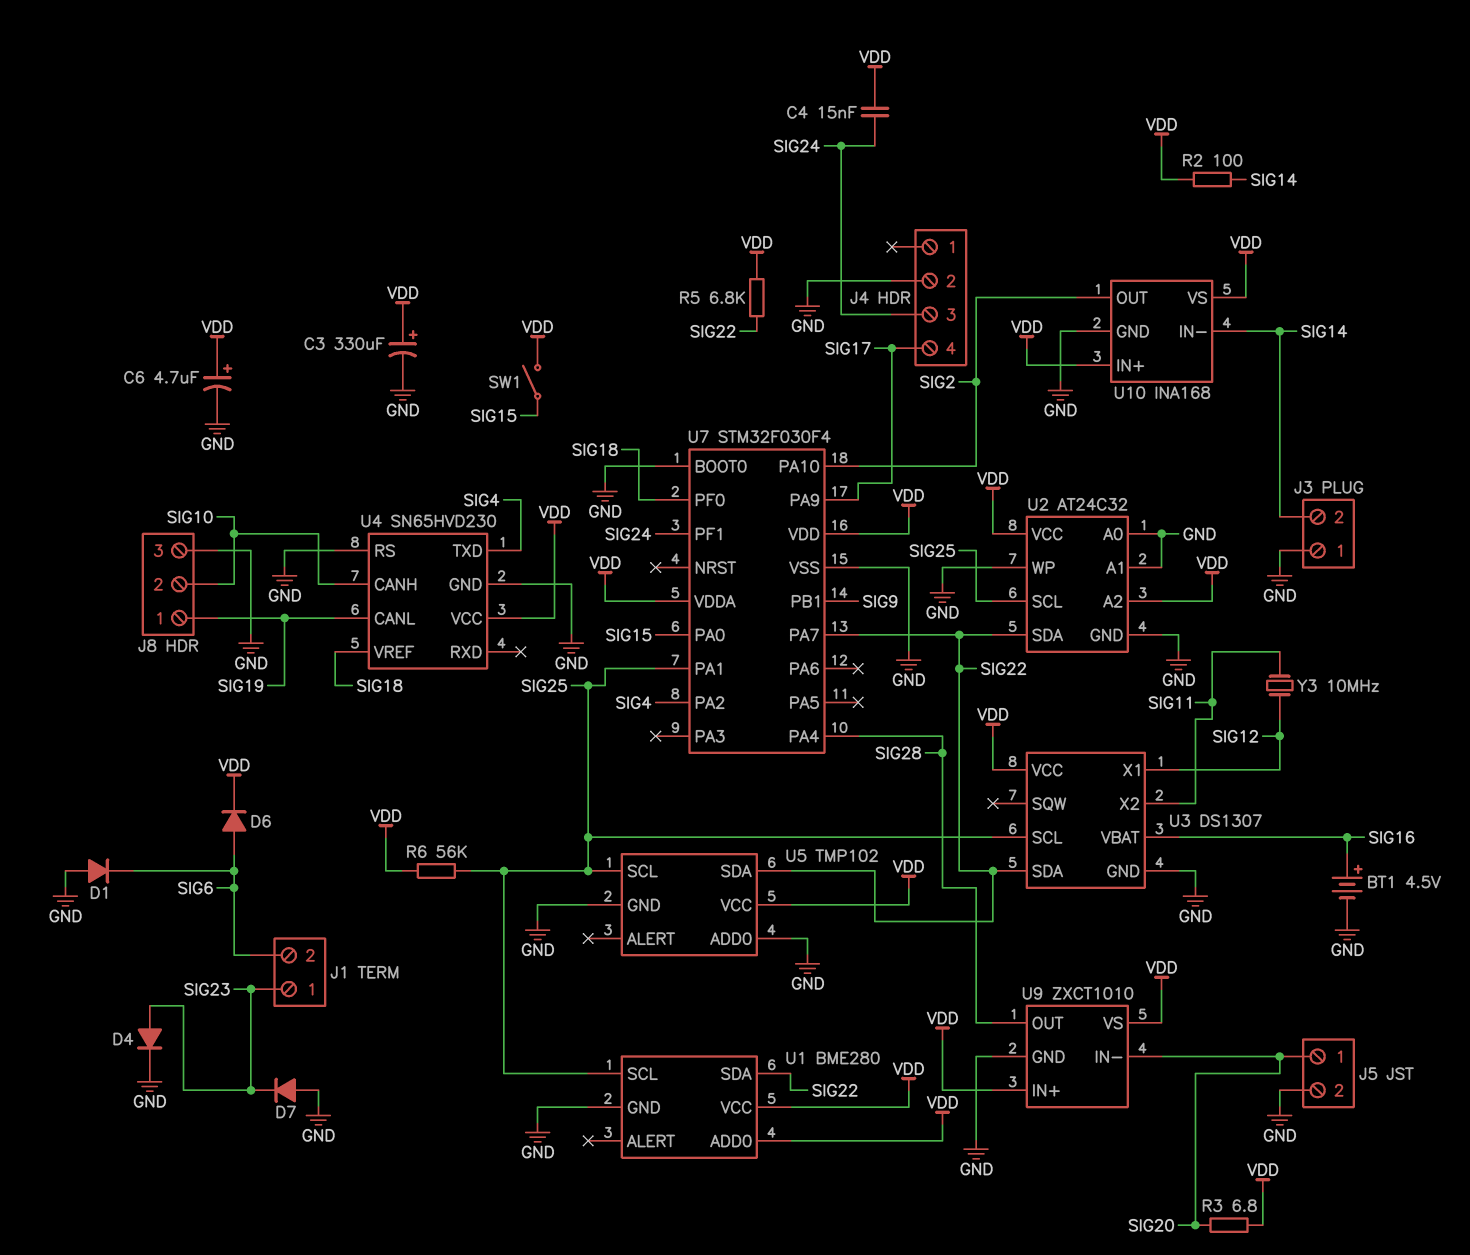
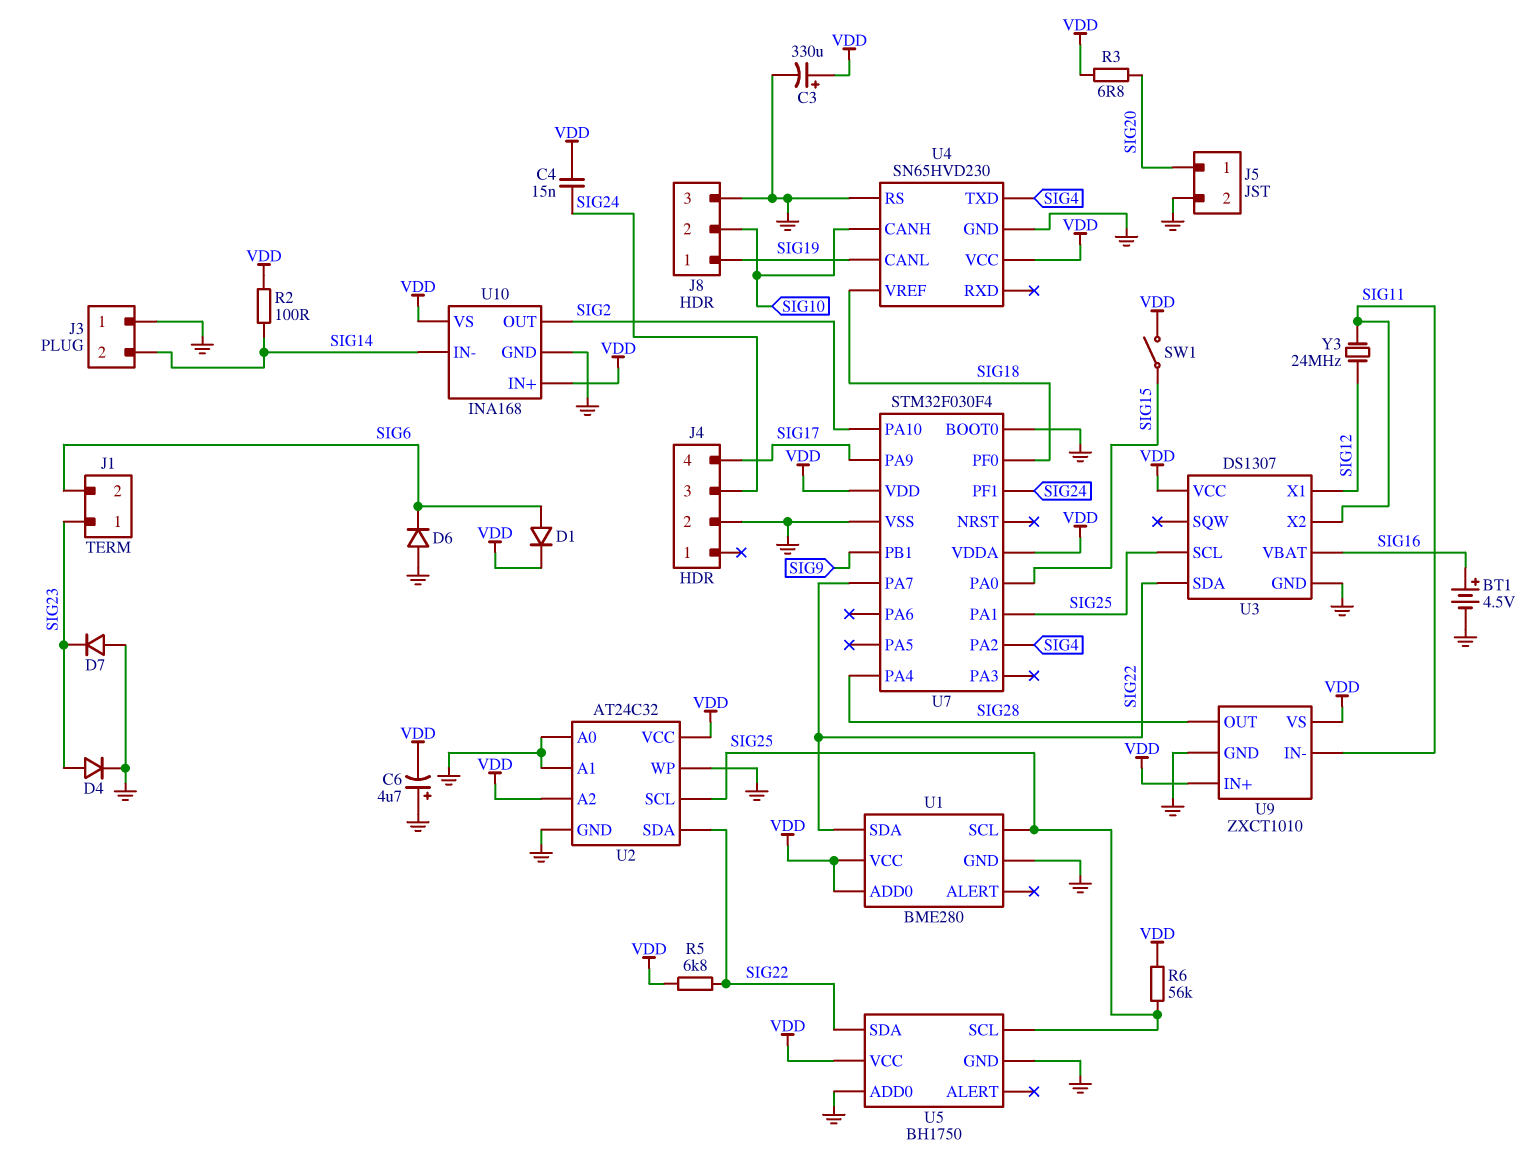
C6: 4.7uF (plus VDD, minus GND) -> 4.7uF (plus GND, minus VDD)
D1: diode (A GND, K SIG6) -> diode (A SIG6, K VDD)
D6: diode (A SIG6, K VDD) -> diode (A GND, K SIG6)
U5: TMP102 -> BH1750
U9 pin IN-: SIG20 -> SIG11
Y3: 10MHz (SIG11, SIG12) -> 24MHz (SIG11, SIG12)

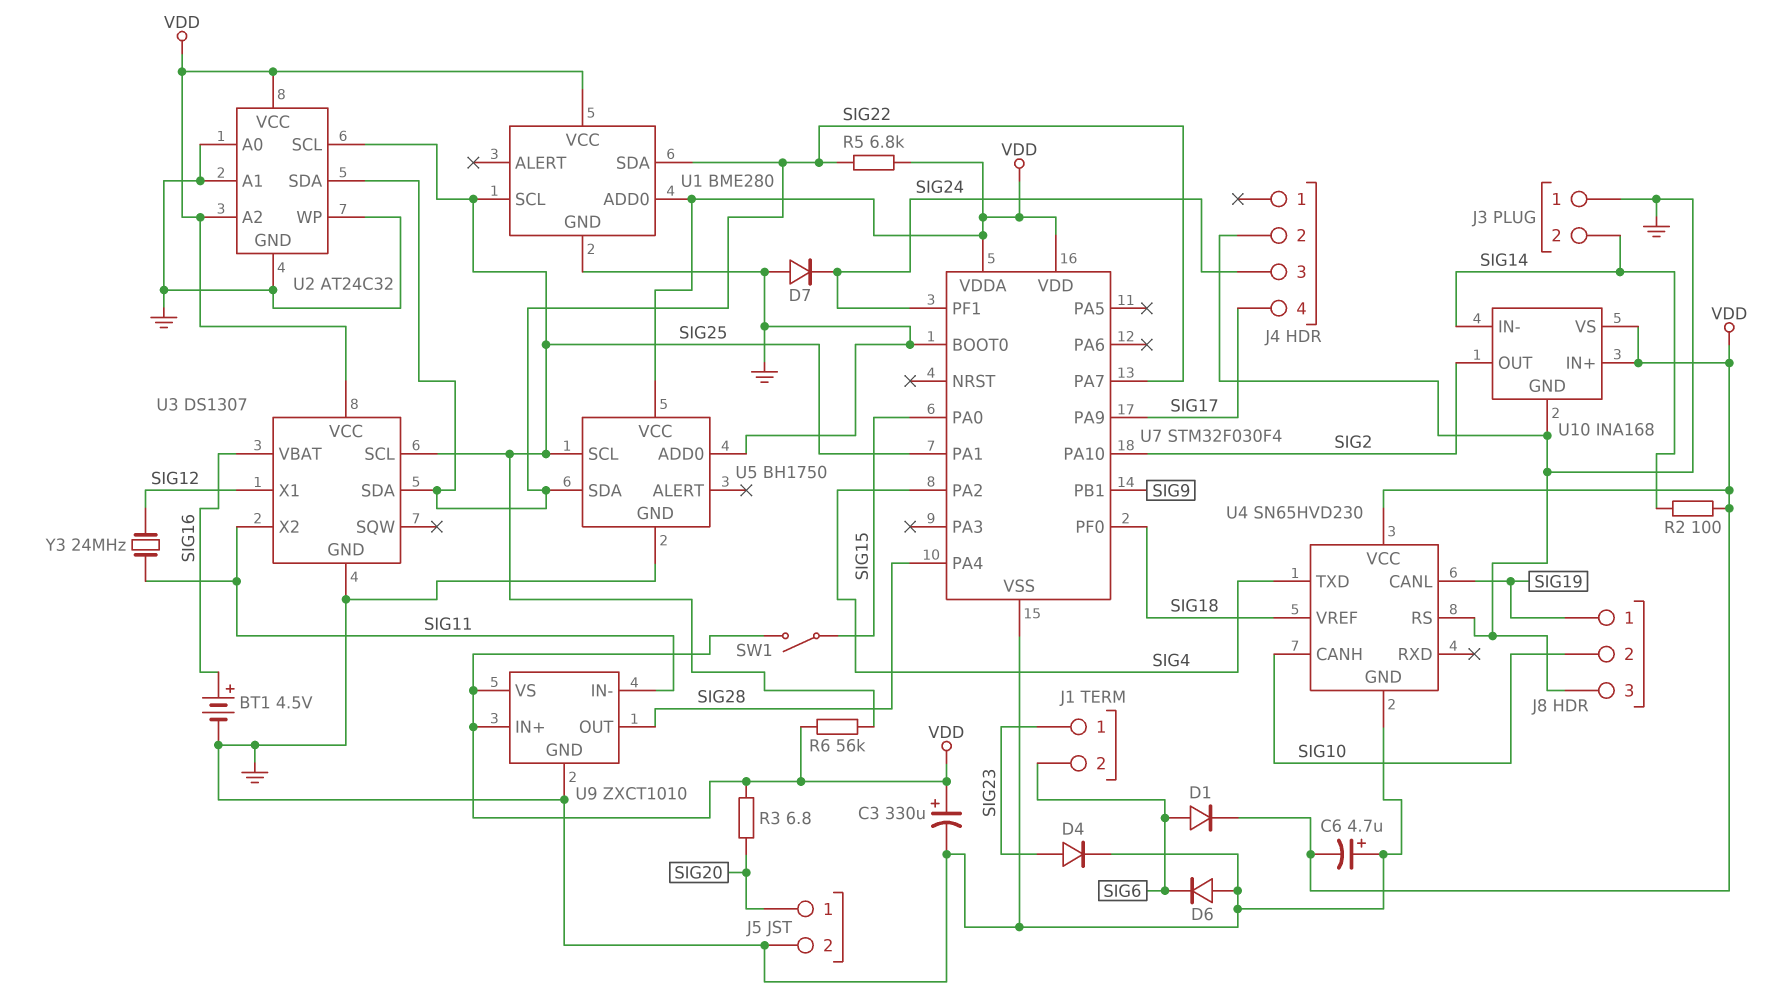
C4: 15nF (SIG24, VDD) -> none
D7: diode (A GND, K SIG23) -> diode (A GND, K SIG24)

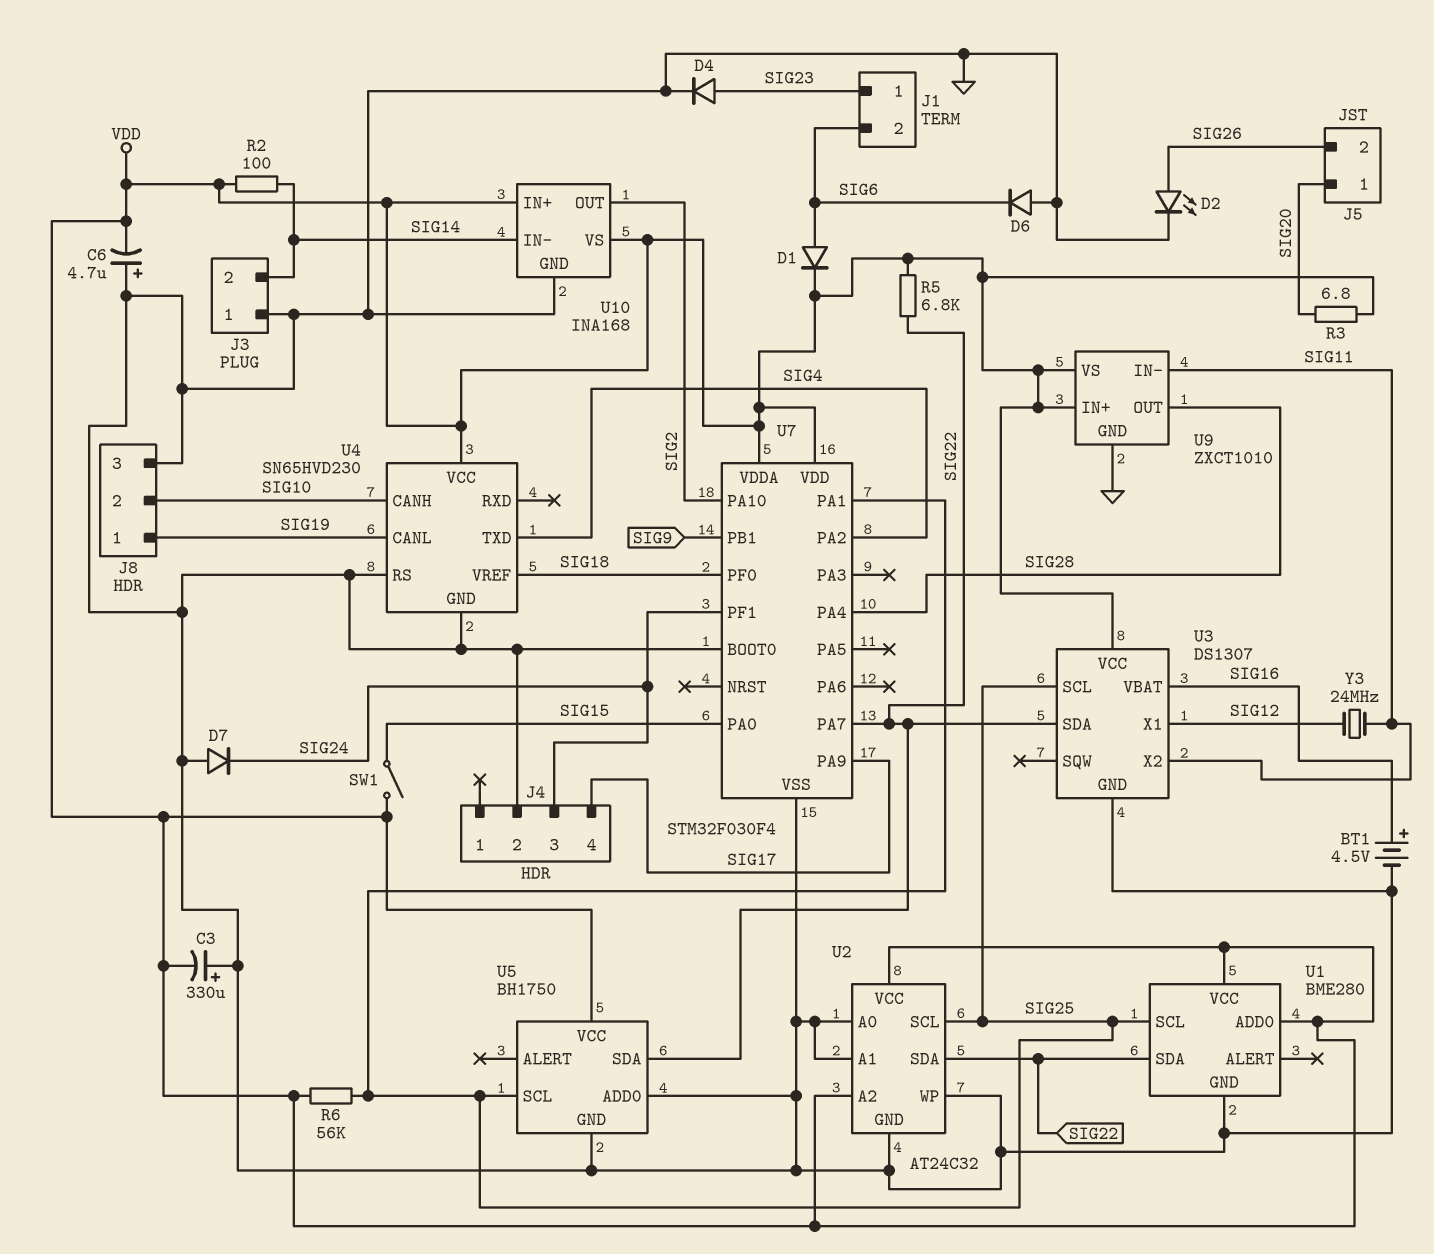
C3: 330uF (plus VDD, minus GND) -> 330uF (plus GND, minus VDD)
D2: none -> LED (A SIG26, K GND)
J5 pin 2: GND -> SIG26

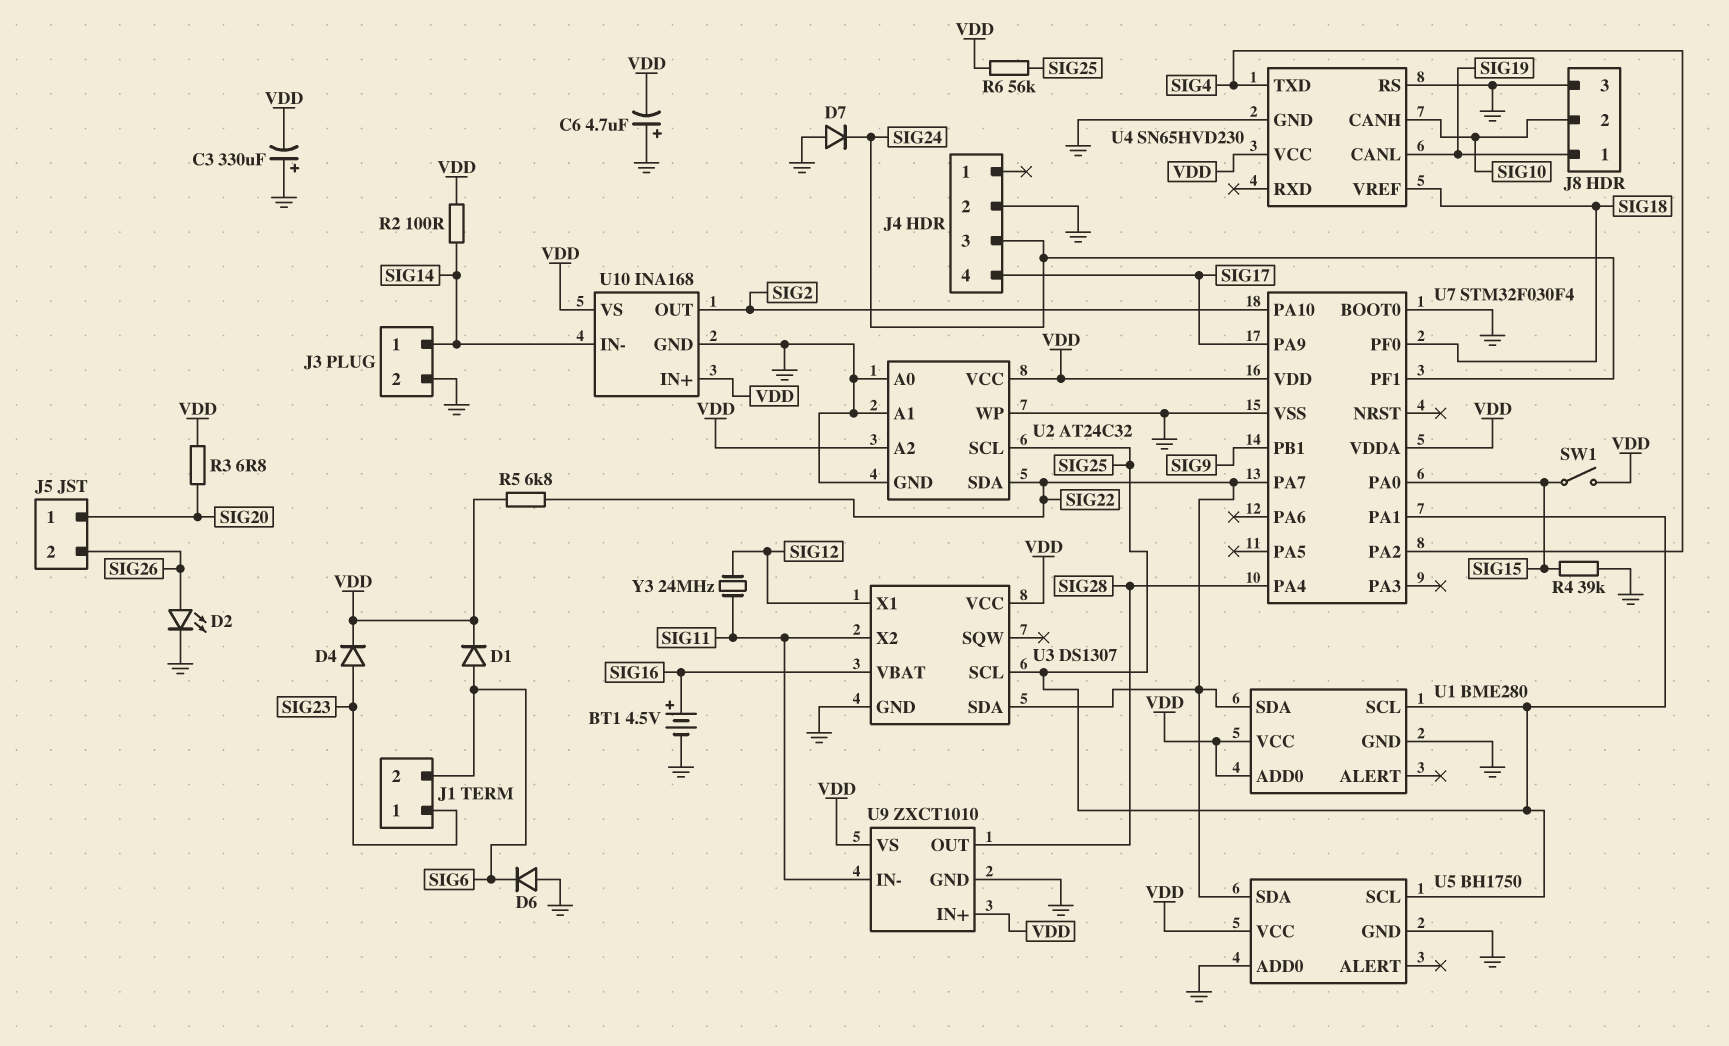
D4: diode (A SIG23, K GND) -> diode (A SIG23, K VDD)
J3 pin 1: GND -> SIG14
J3 pin 2: SIG14 -> GND
R4: none -> 39k (GND, SIG15)

